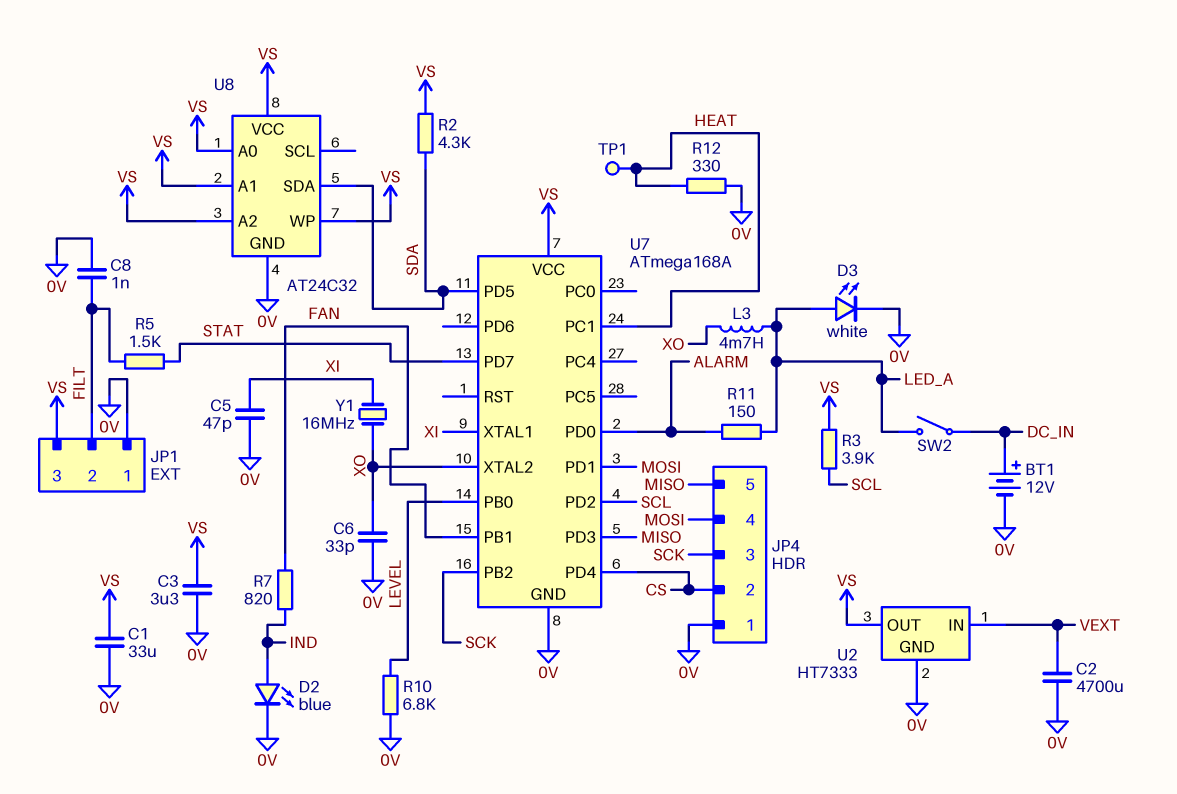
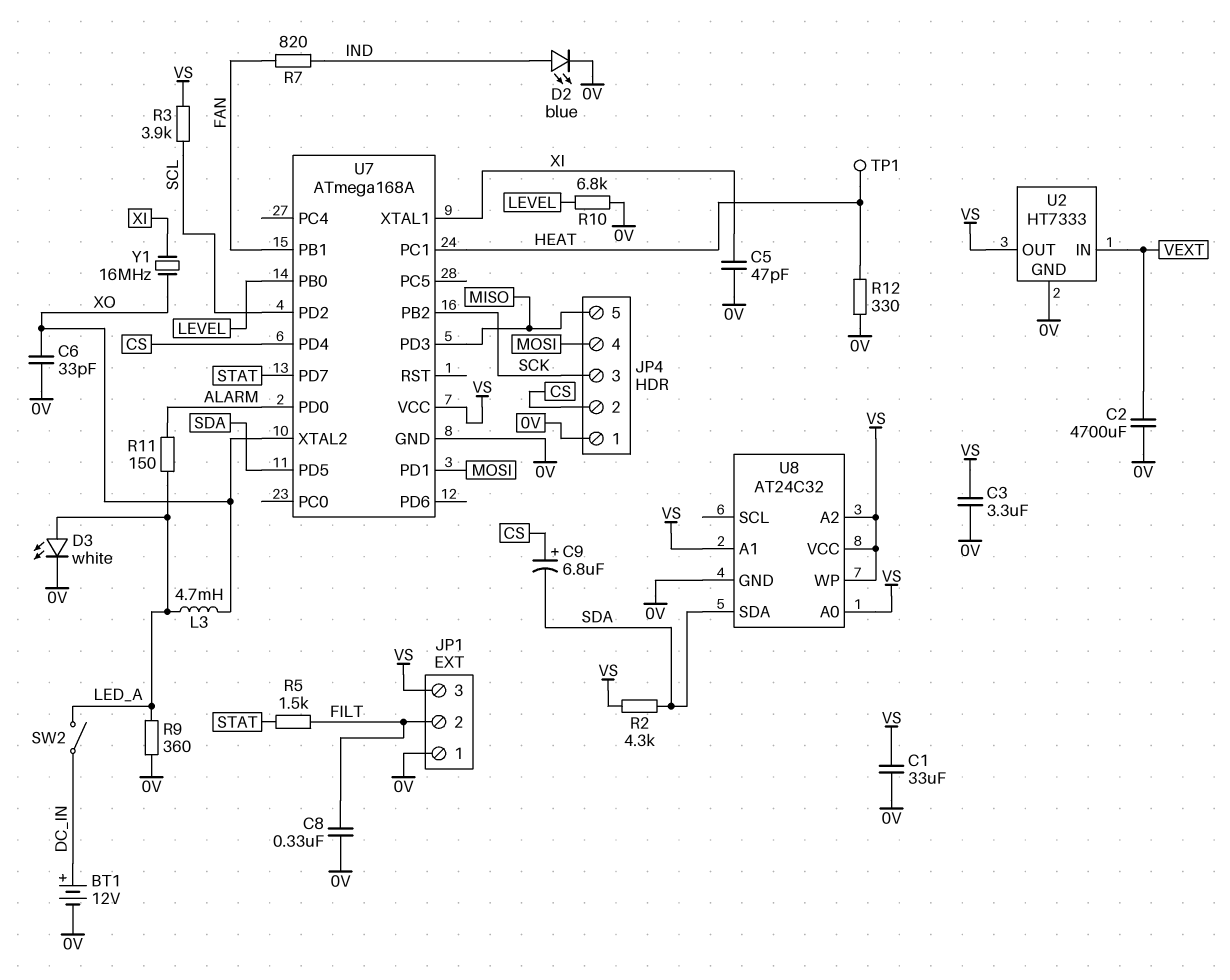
C8: 1nF (0V, FILT) -> 330nF (0V, FILT)
C9: none -> 6.8uF (plus CS, minus SDA)
R9: none -> 360 (0V, LED_A)

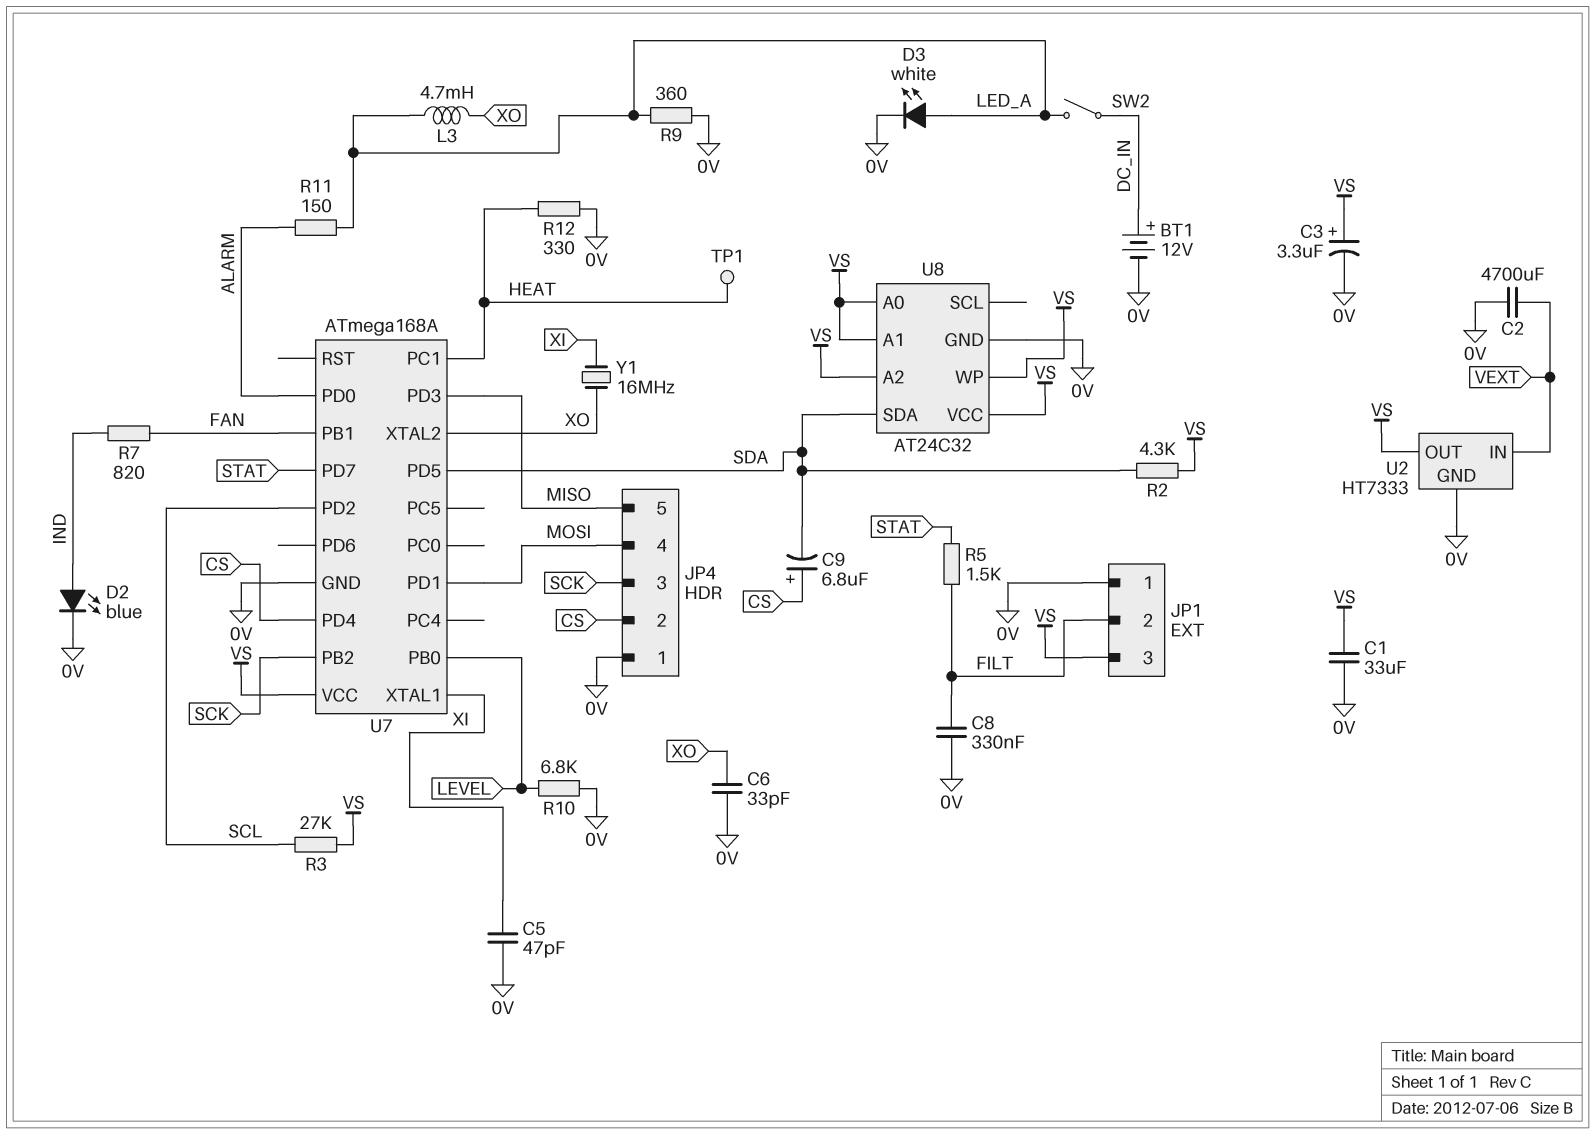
C3: 3.3uF (0V, VS) -> 3.3uF (plus VS, minus 0V)
R3: 3.9k (SCL, VS) -> 27k (SCL, VS)

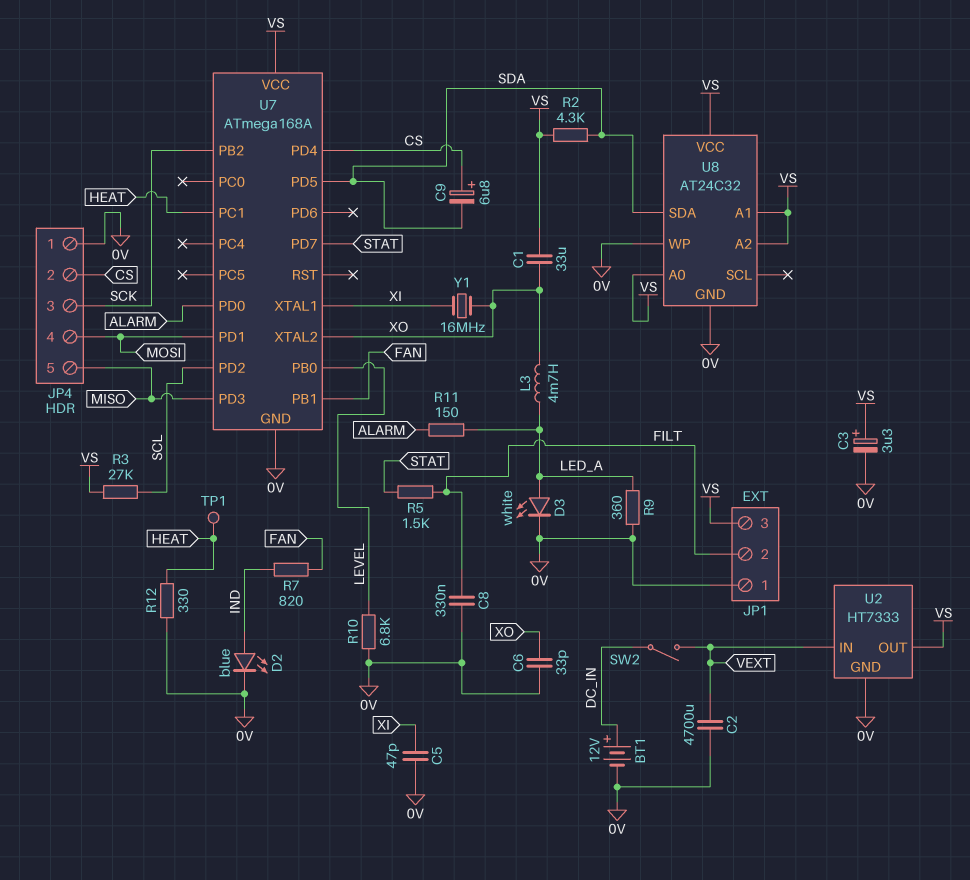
C1: 33uF (0V, VS) -> 33uF (VS, XO)
SW2: switch (DC_IN, LED_A) -> switch (DC_IN, VEXT)
U8 pin WP: VS -> 0V

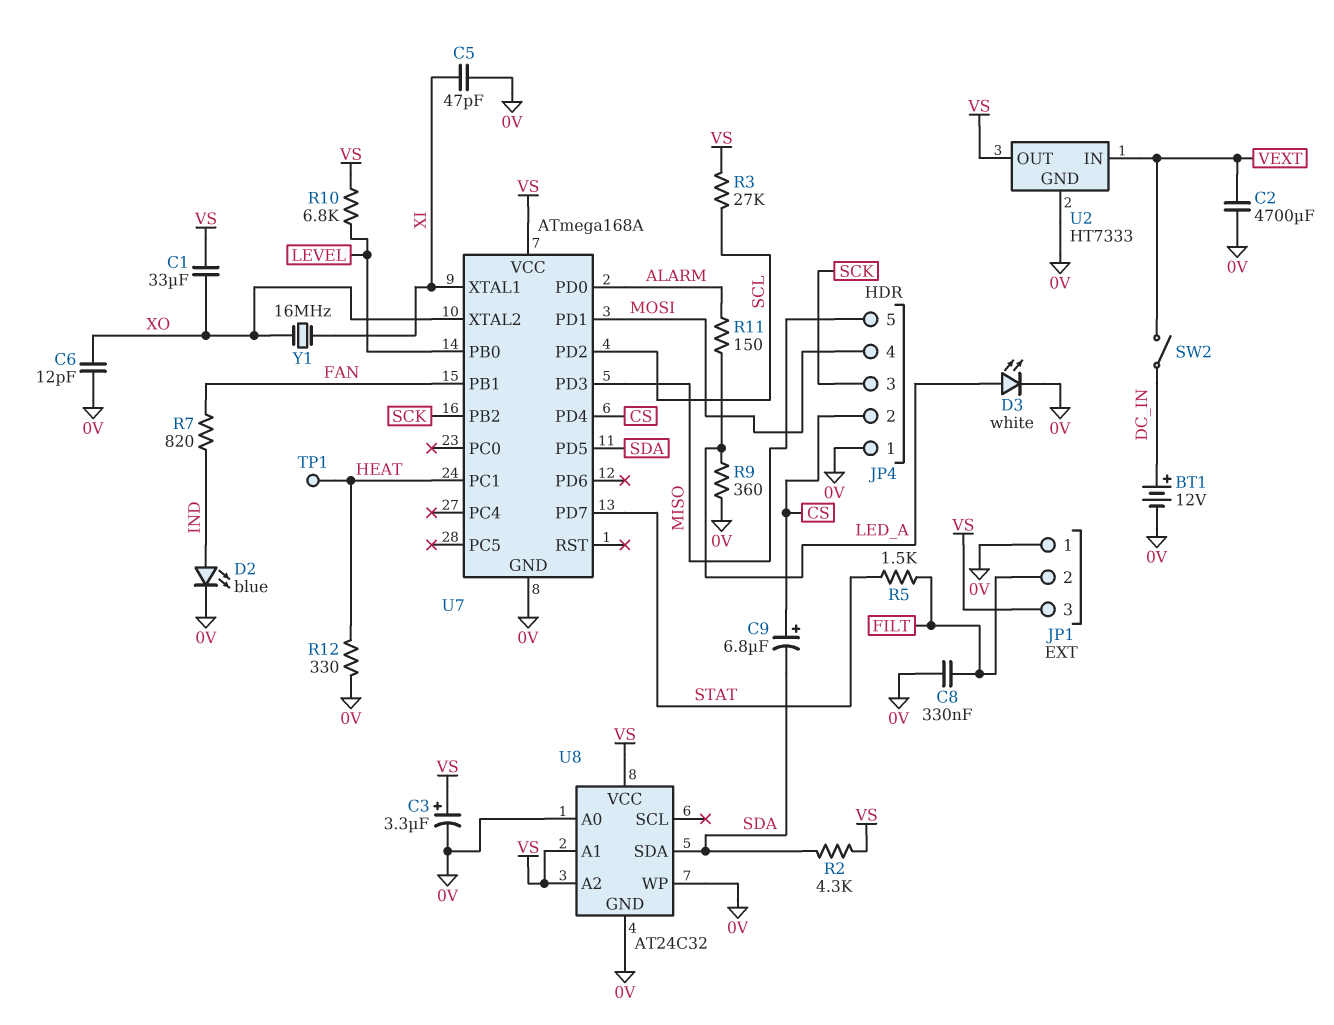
C6: 33pF (0V, XO) -> 12pF (0V, XO)
L3: 4.7mH (LED_A, XO) -> none
R10: 6.8k (0V, LEVEL) -> 6.8k (LEVEL, VS)
U8 pin A0: VS -> 0V

